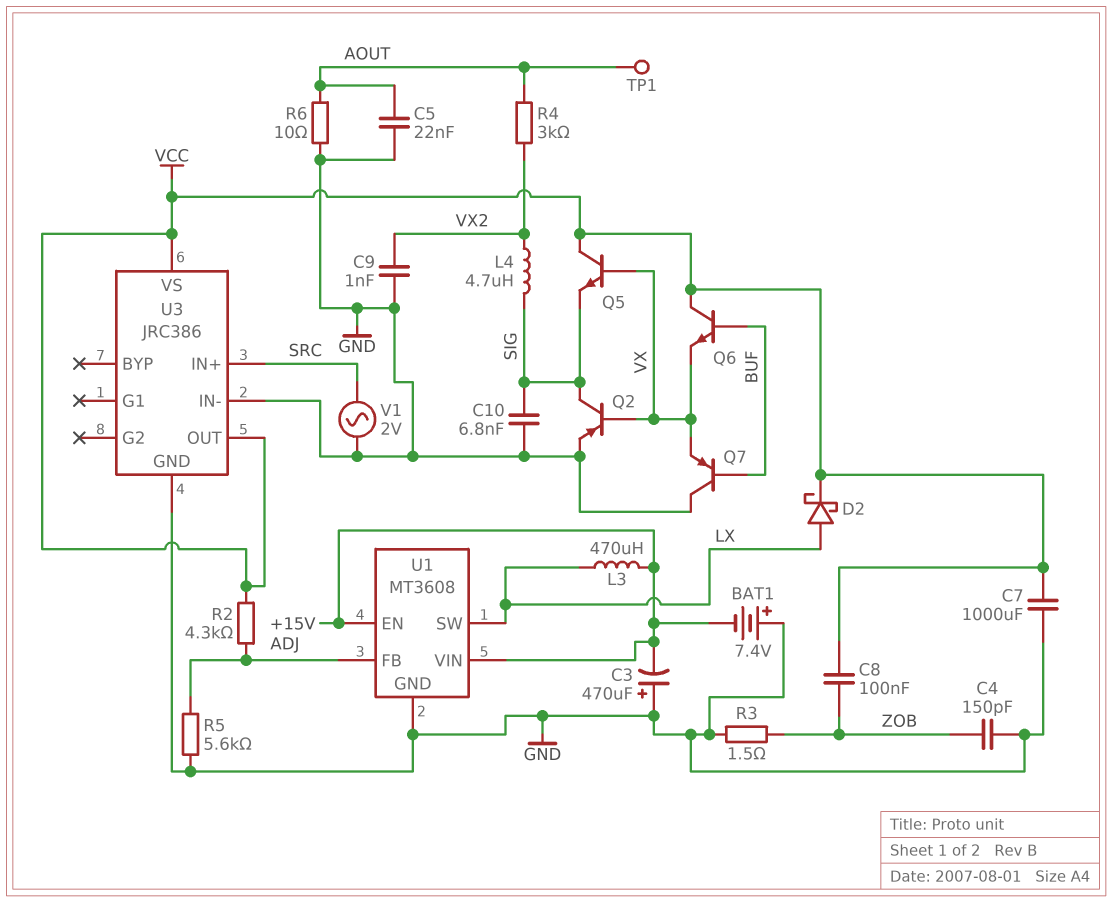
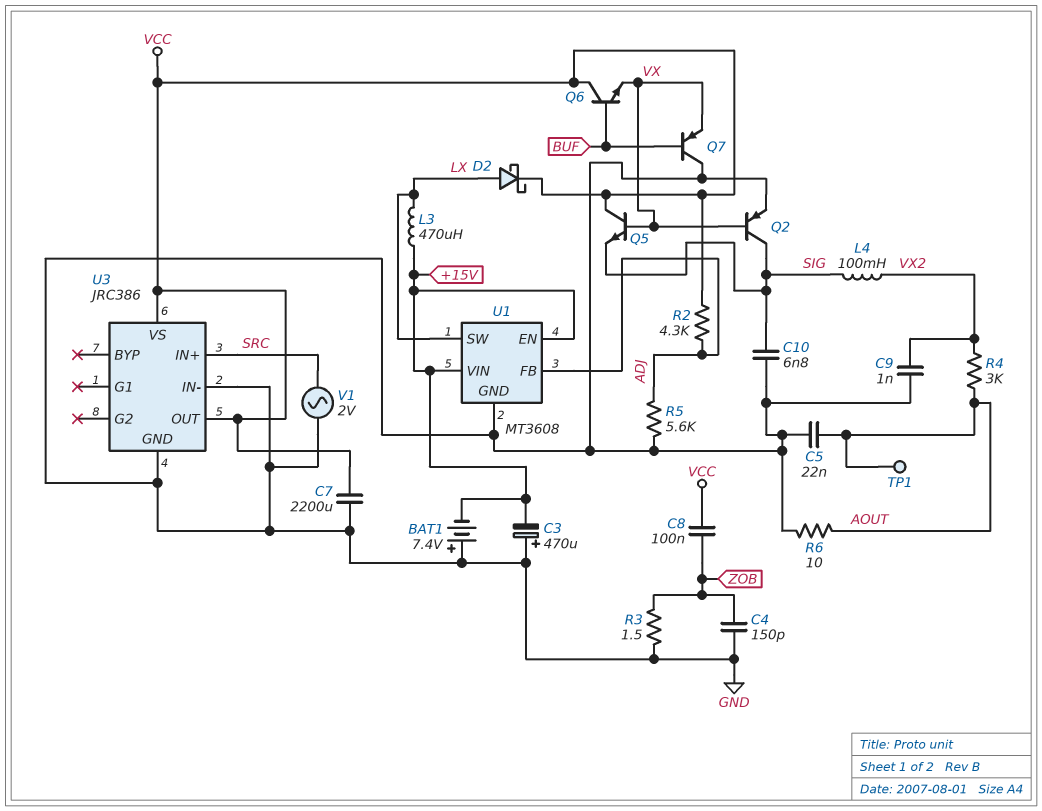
C7: 1000uF (GND, VCC) -> 2200uF (GND, VCC)
L4: 4.7uH (SIG, VX2) -> 100mH (SIG, VX2)

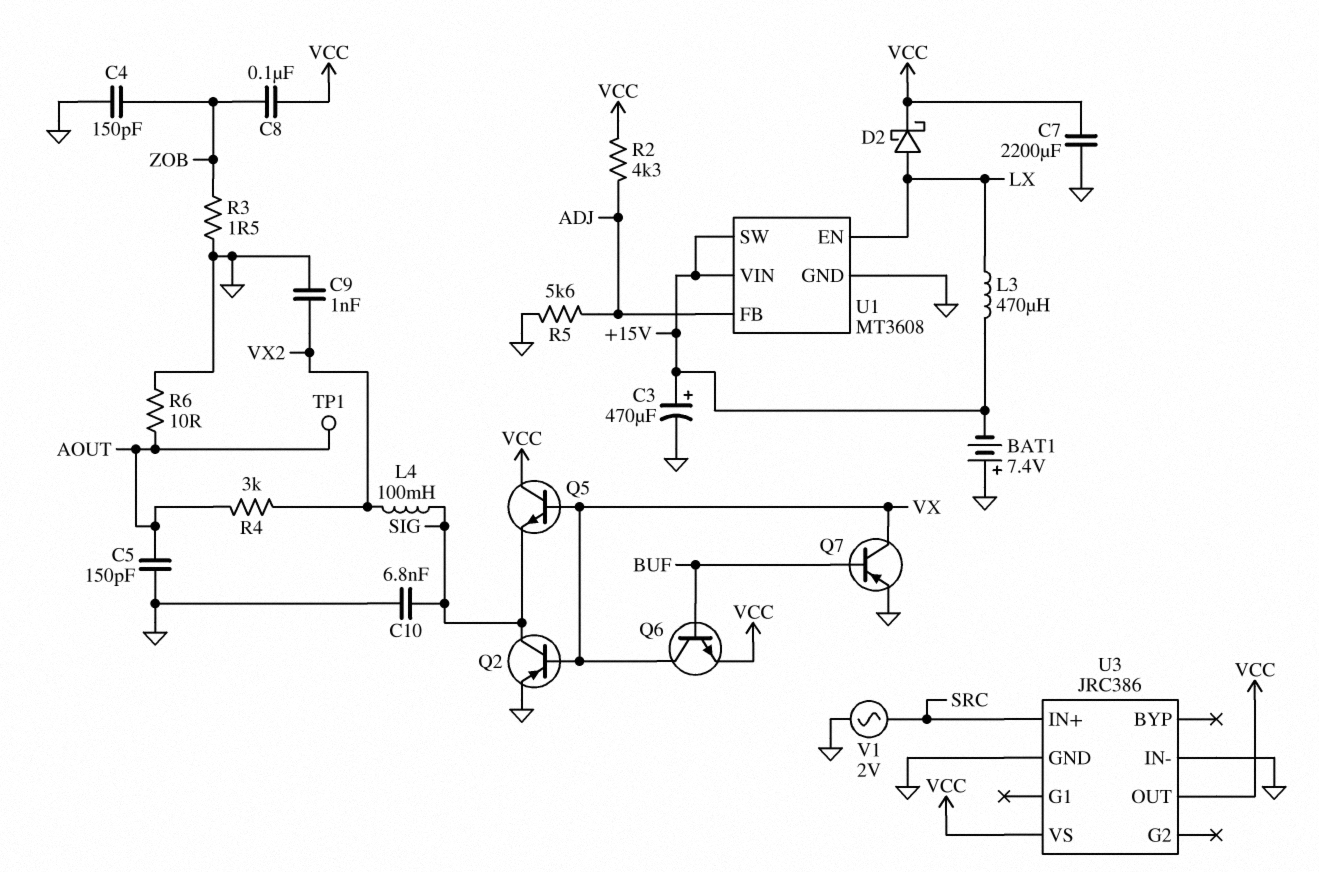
C3: 470uF (plus GND, minus +15V) -> 470uF (plus +15V, minus GND)
C5: 22nF (AOUT, GND) -> 150pF (AOUT, GND)
Q6: NPN (B BUF, C VCC, E VX) -> NPN (B BUF, C VX, E VCC)
Q7: PNP (B BUF, C GND, E VX) -> PNP (B BUF, C VX, E GND)
U1 pin EN: +15V -> LX
U1 pin SW: LX -> +15V

